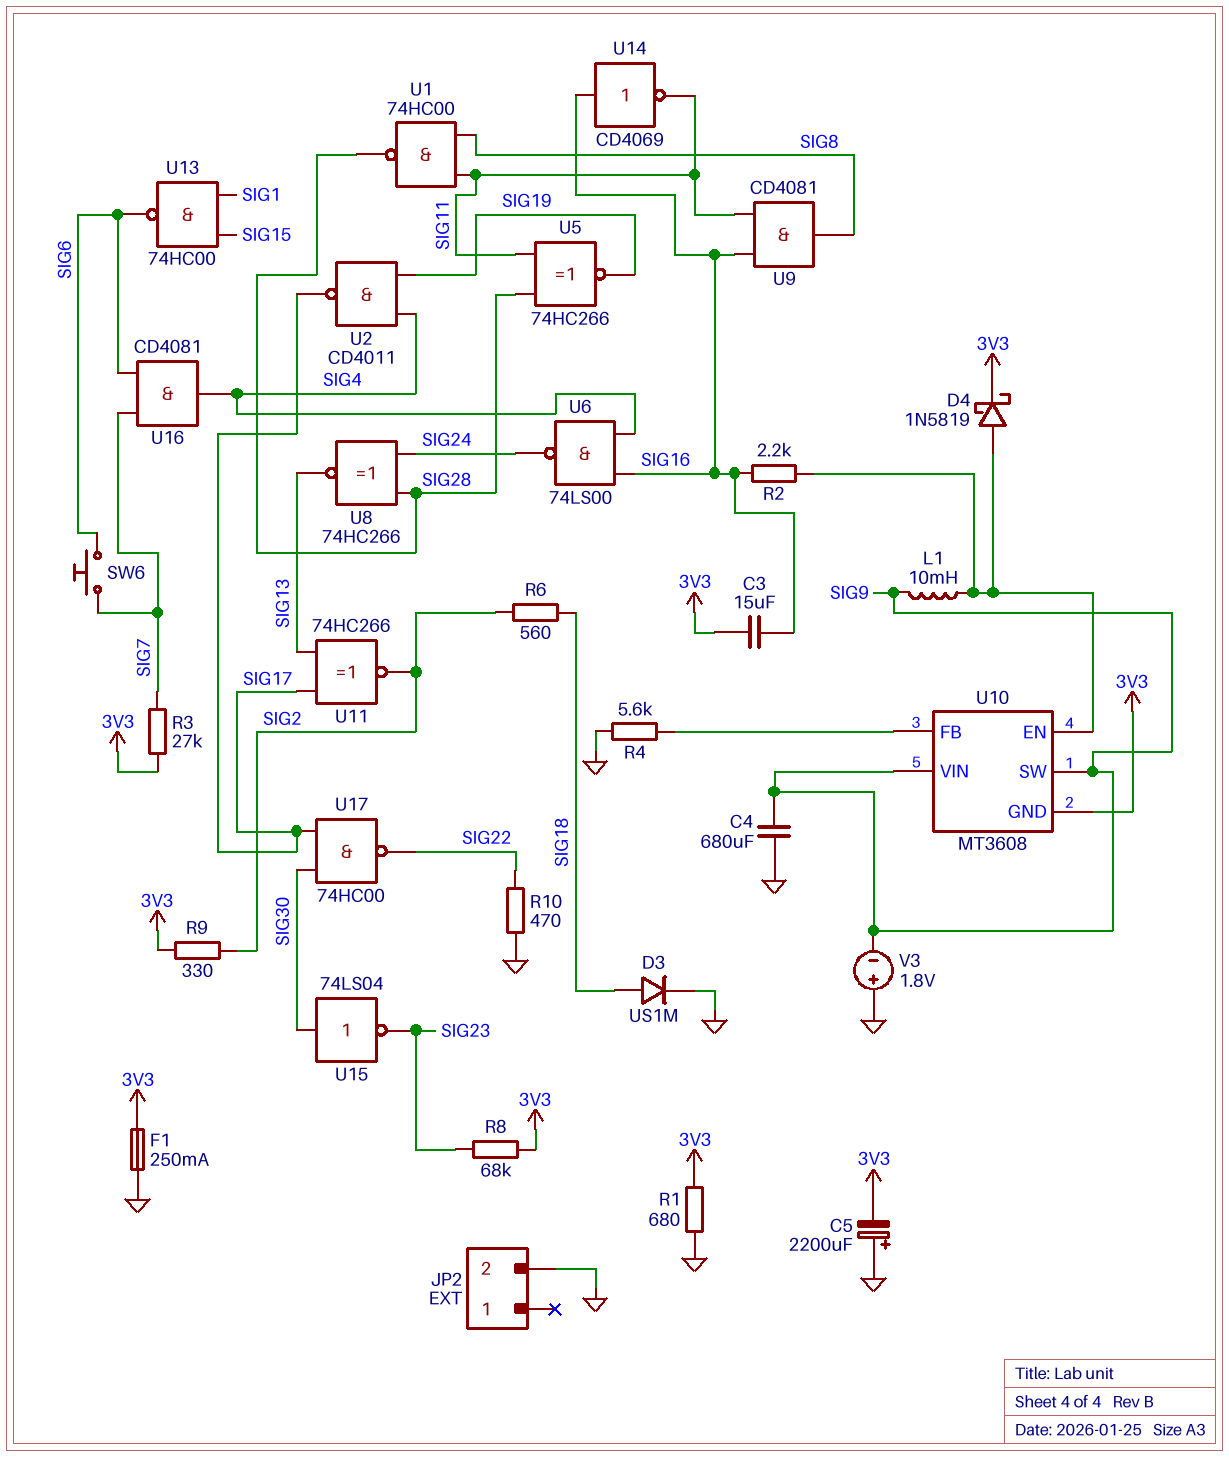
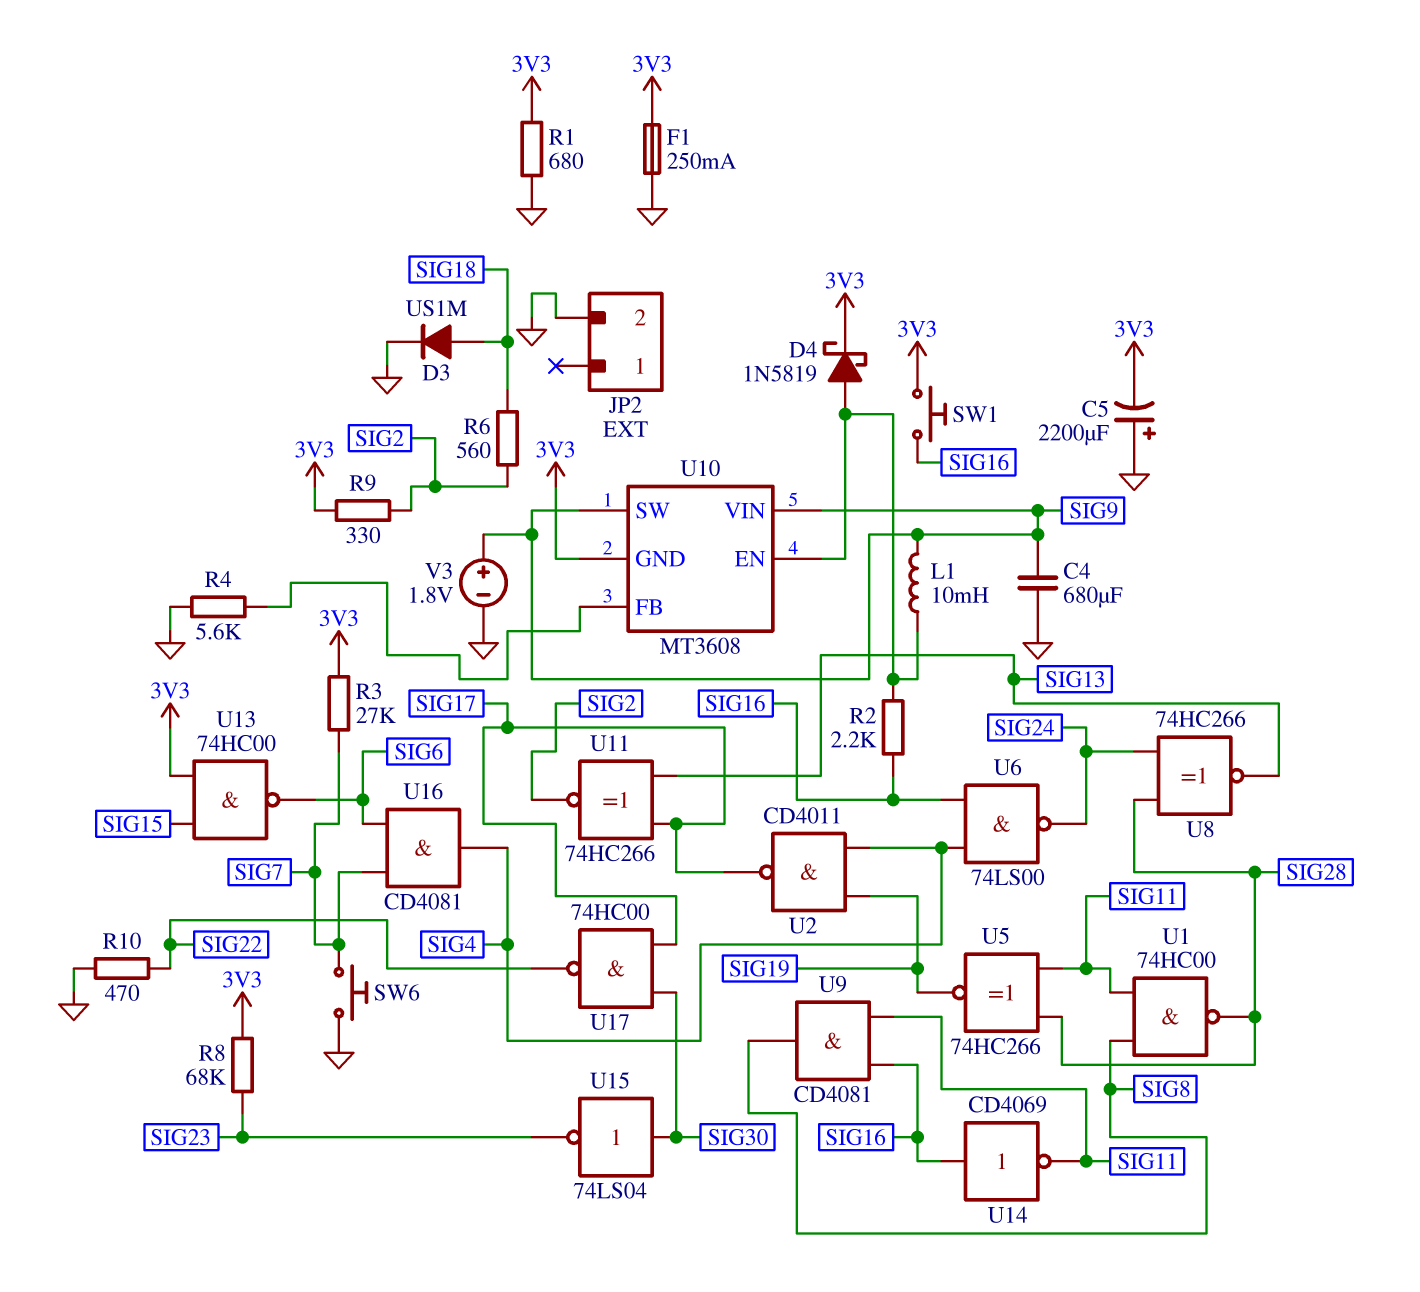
C3: 15uF (3V3, SIG16) -> none
SW1: none -> button (3V3, SIG16)
SW6: button (SIG6, SIG7) -> button (GND, SIG7)
U13: NAND 74HC00 (in SIG1, in SIG15, out SIG6) -> NAND 74HC00 (in 3V3, in SIG15, out SIG6)
V3: 1.8V (plus GND, minus SIG9) -> 1.8V (plus SIG9, minus GND)

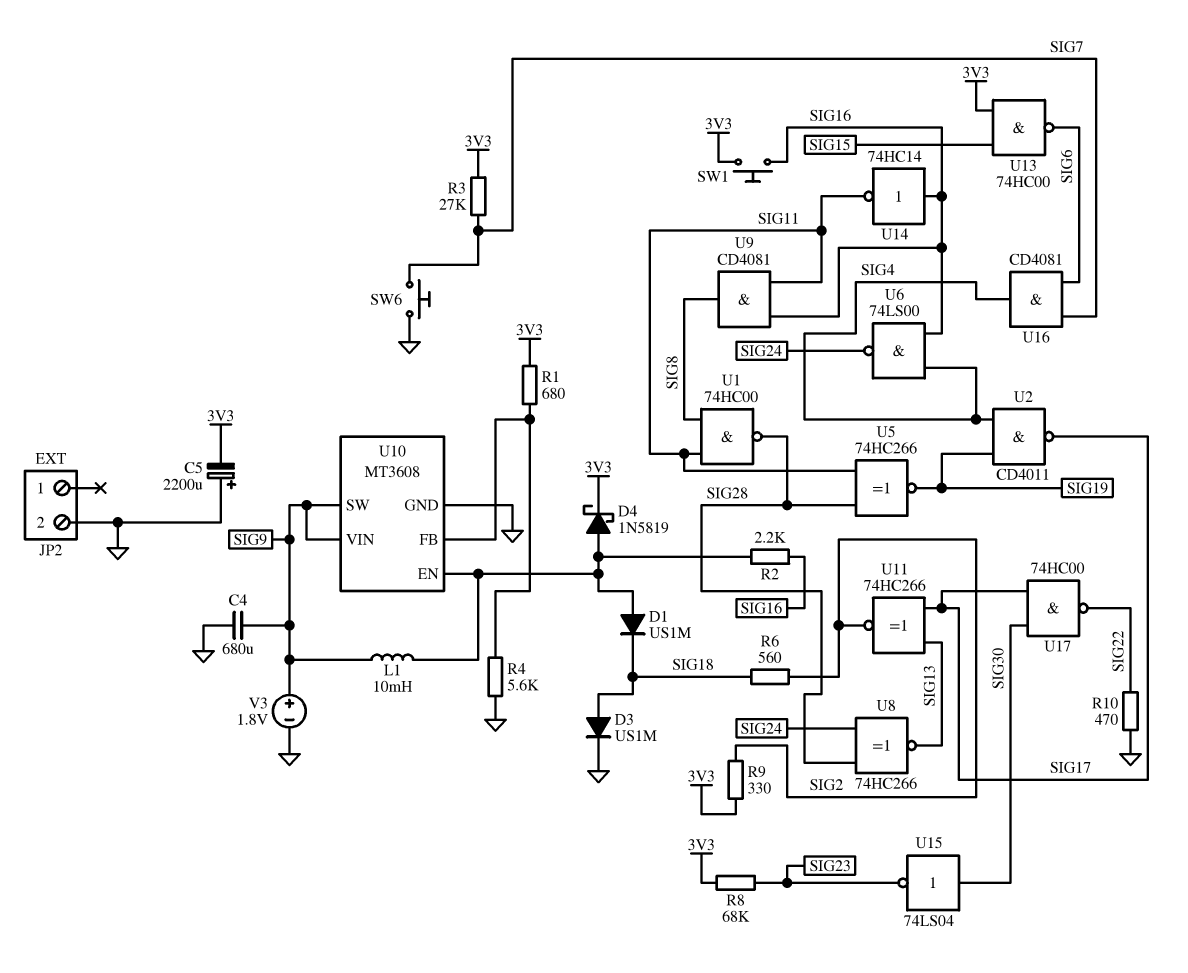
D1: none -> diode US1M (A U10/EN, K SIG18)
F1: 250mA (3V3, GND) -> none
R1: 680 (3V3, GND) -> 680 (3V3, U10/FB)
U10 pin GND: 3V3 -> GND
U14: NOT CD4069 (in SIG16, out SIG11) -> NOT 74HC14 (in SIG16, out SIG11)

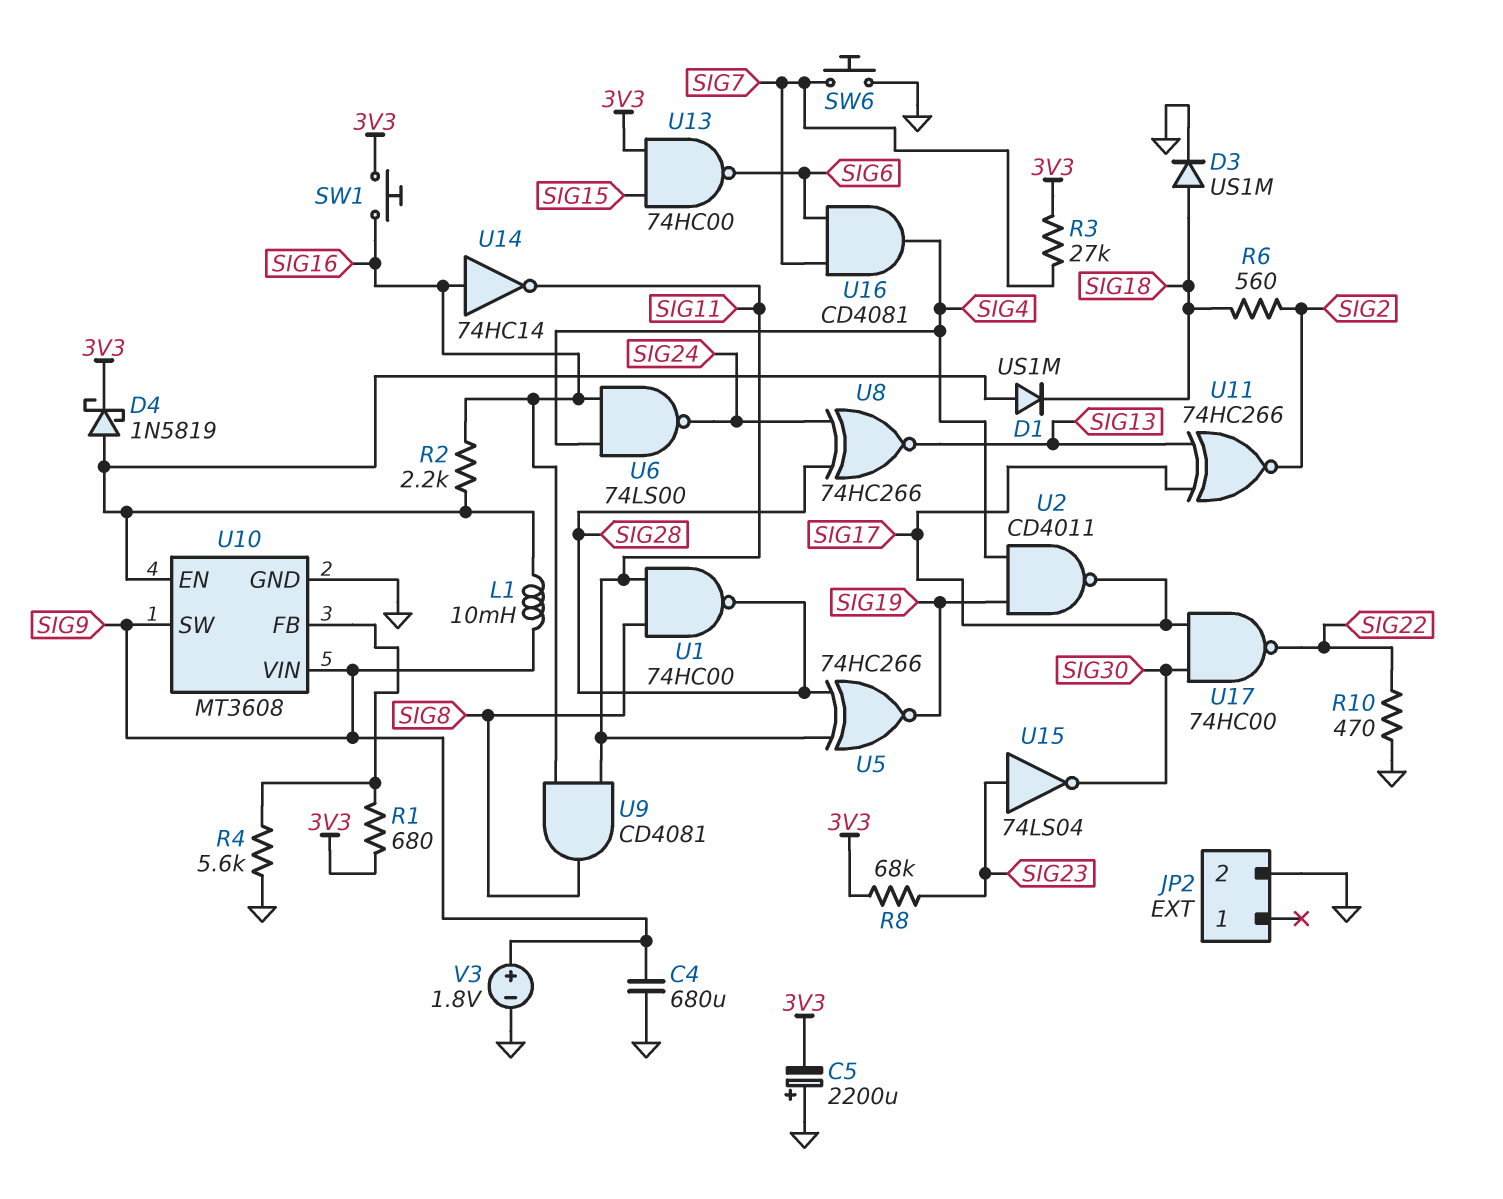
R9: 330 (3V3, SIG2) -> none
U15: NOT 74LS04 (in SIG30, out SIG23) -> NOT 74LS04 (in SIG23, out SIG30)

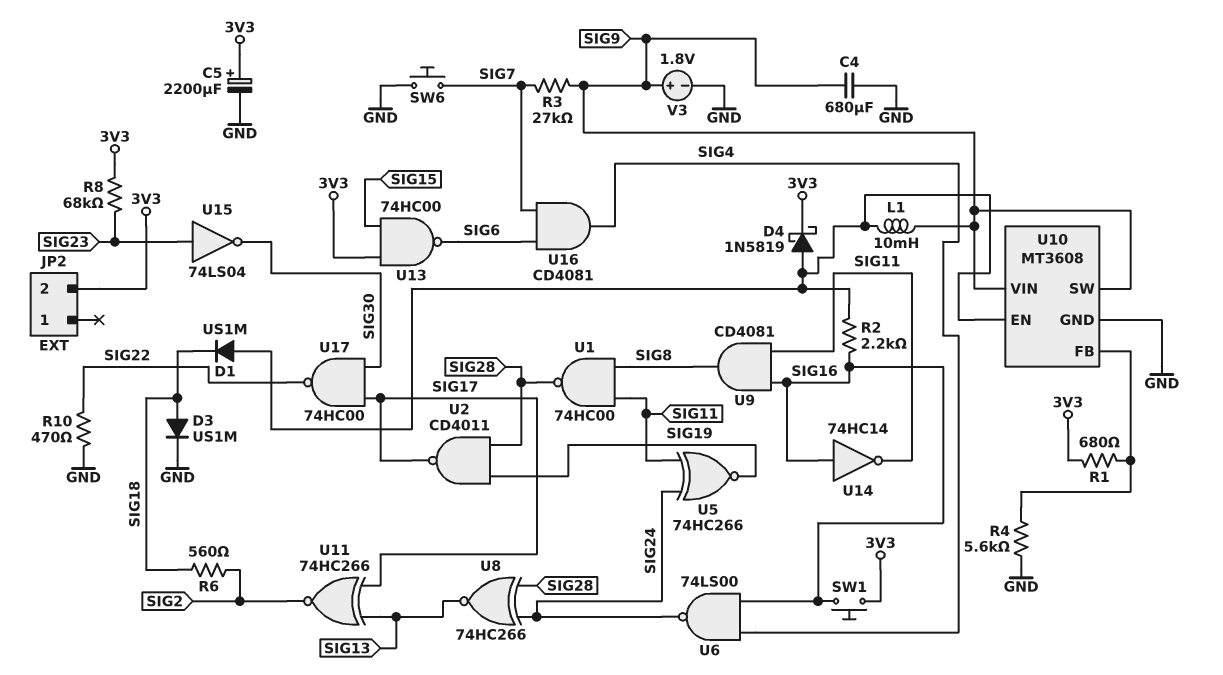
C5: 2200uF (plus GND, minus 3V3) -> 2200uF (plus 3V3, minus GND)
JP2 pin 2: GND -> 3V3
R3: 27k (3V3, SIG7) -> 27k (SIG7, SIG9)
U2: NAND CD4011 (in SIG4, in SIG19, out SIG17) -> NAND CD4011 (in SIG19, in SIG28, out SIG17)
U5: XNOR 74HC266 (in SIG11, in SIG28, out SIG19) -> XNOR 74HC266 (in SIG11, in SIG24, out SIG19)

